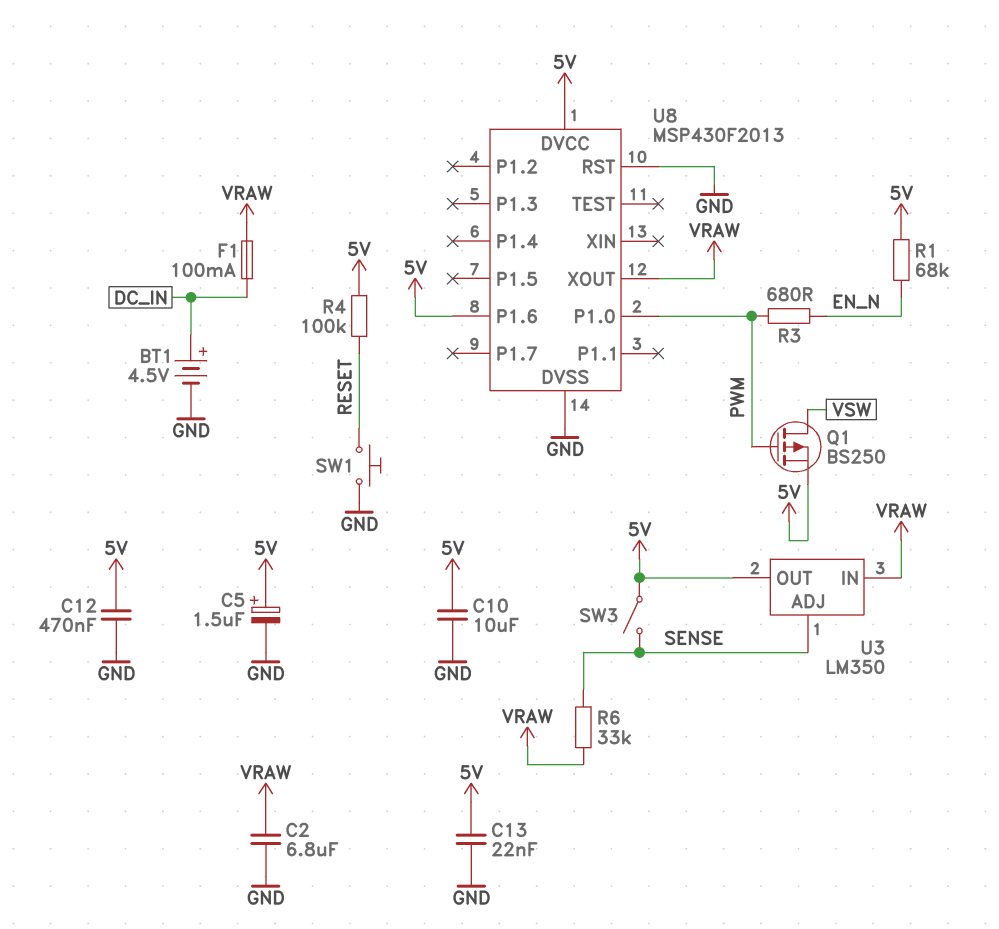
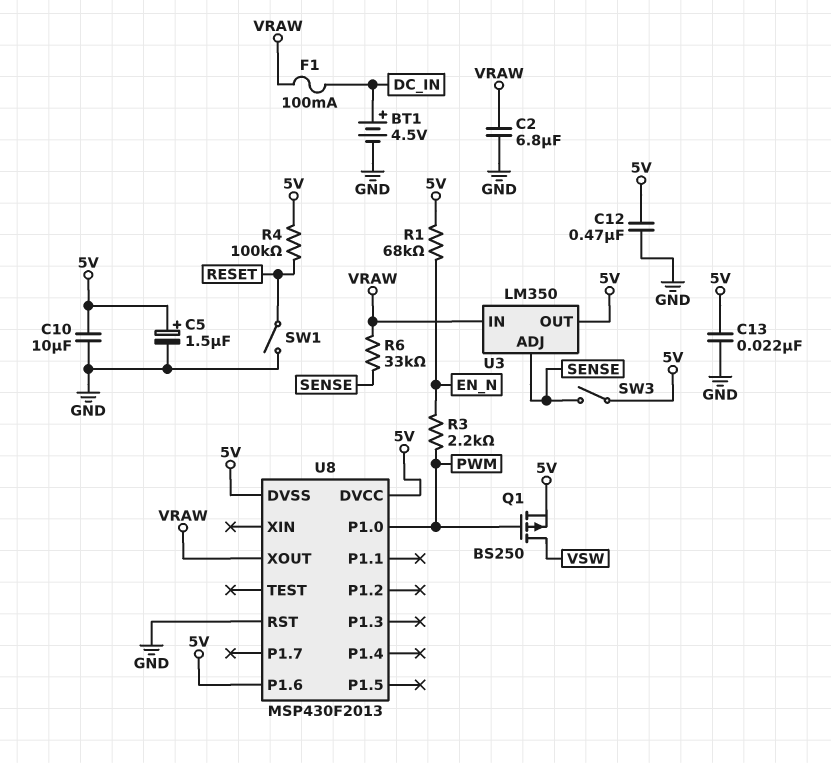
R3: 680 (EN_N, PWM) -> 2.2k (EN_N, PWM)
SW1: button (GND, RESET) -> switch (GND, RESET)
U8 pin DVSS: GND -> 5V

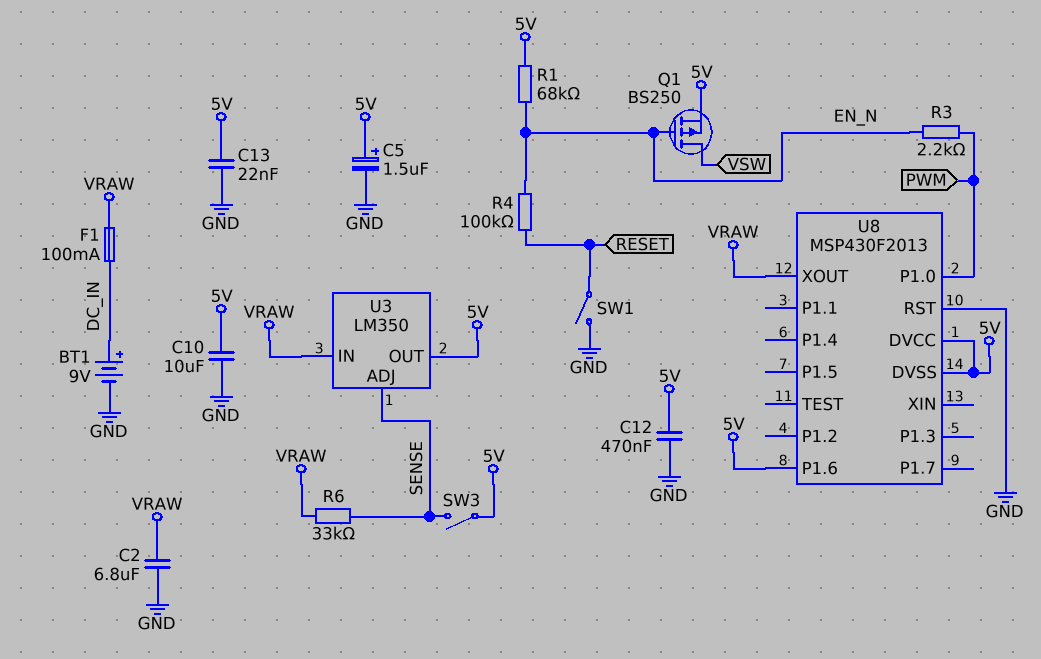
BT1: 4.5V (plus DC_IN, minus GND) -> 9V (plus DC_IN, minus GND)
Q1: PMOS BS250 (G PWM, D VSW, S 5V) -> PMOS BS250 (G EN_N, D VSW, S 5V)
R4: 100k (5V, RESET) -> 100k (EN_N, RESET)

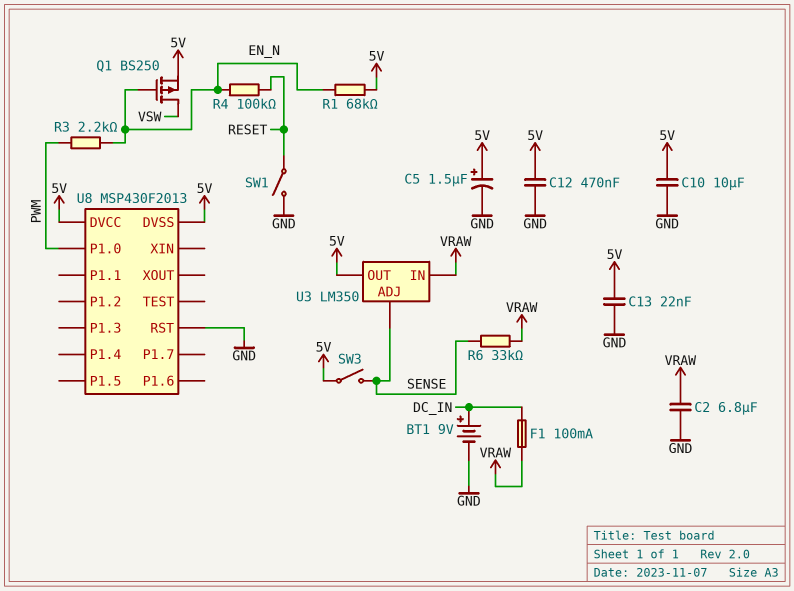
U8 pin P1.6: 5V -> none
U8 pin XOUT: VRAW -> none

